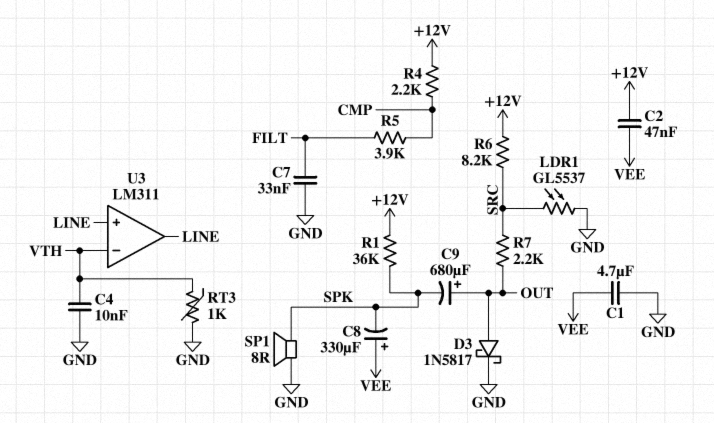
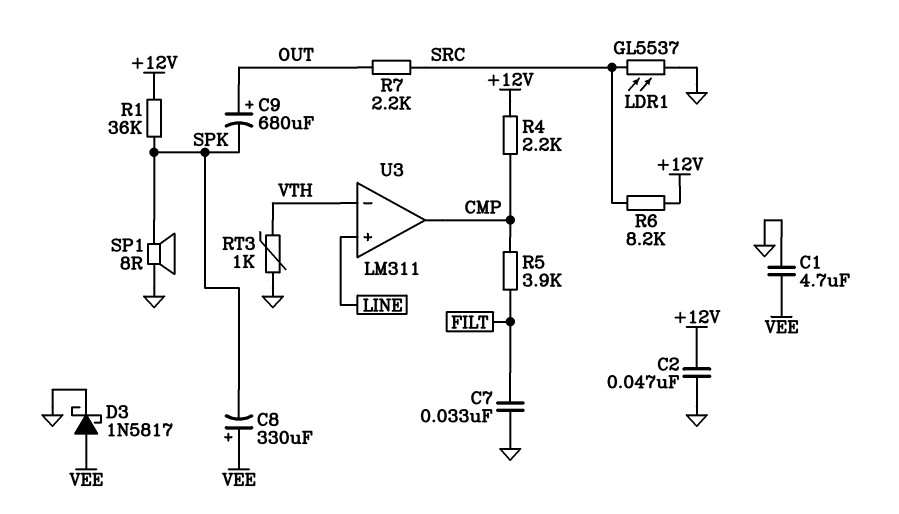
C2: 47nF (+12V, VEE) -> 47nF (+12V, GND)
C4: 10nF (GND, VTH) -> none
D3: schottky 1N5817 (A OUT, K GND) -> schottky 1N5817 (A VEE, K GND)
U3 pin out: LINE -> CMP

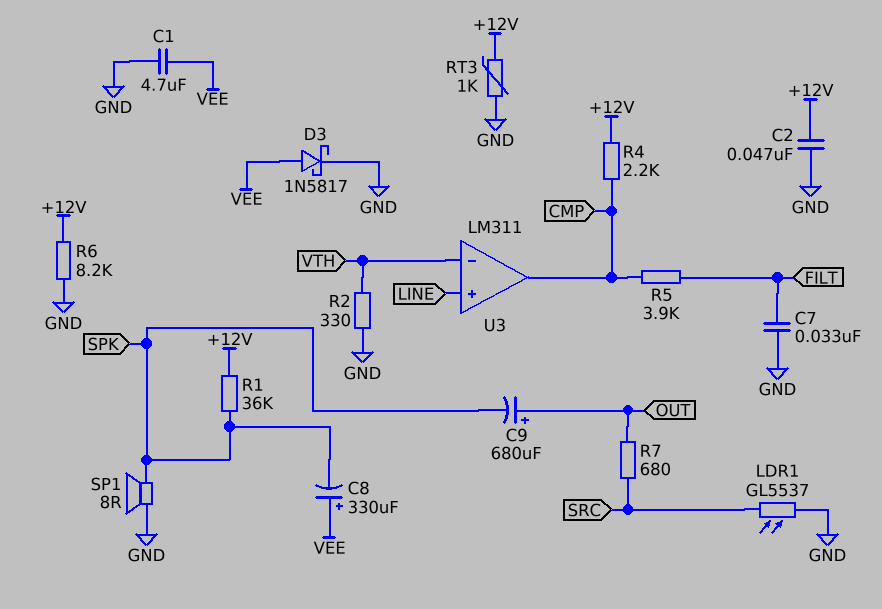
R2: none -> 330 (GND, VTH)
R6: 8.2k (+12V, SRC) -> 8.2k (+12V, GND)
R7: 2.2k (OUT, SRC) -> 680 (OUT, SRC)
RT3: 1k (GND, VTH) -> 1k (+12V, GND)

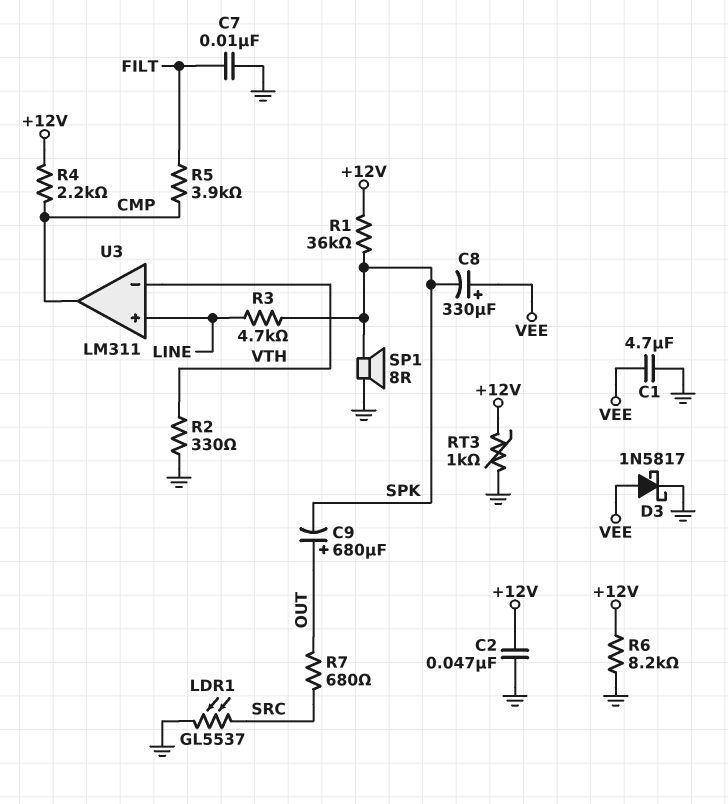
C7: 33nF (FILT, GND) -> 10nF (FILT, GND)
R3: none -> 4.7k (LINE, SPK)

